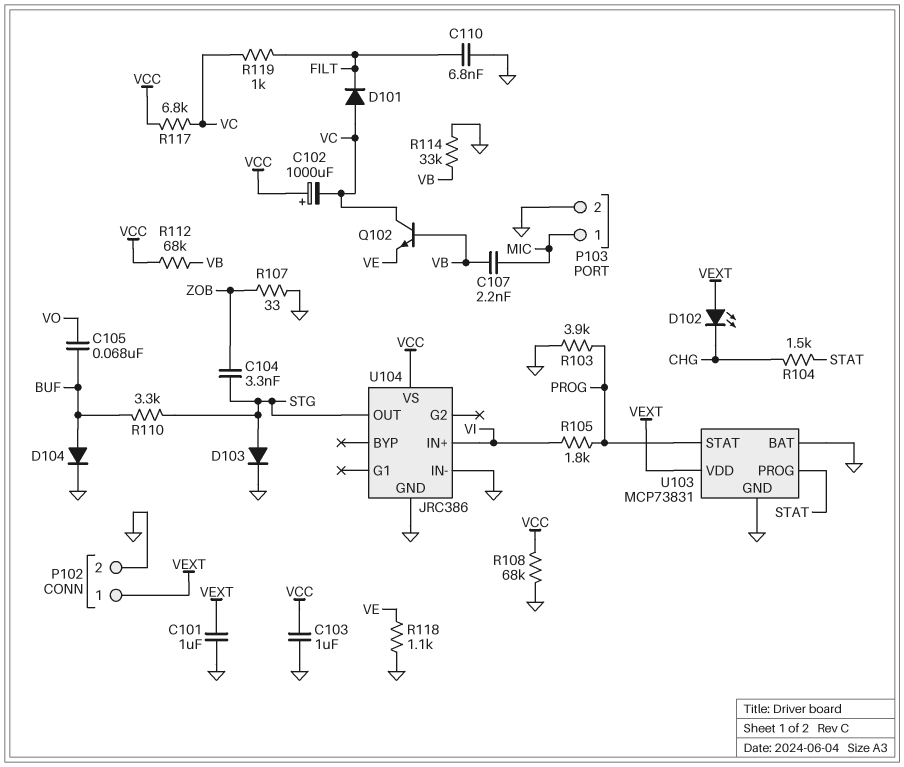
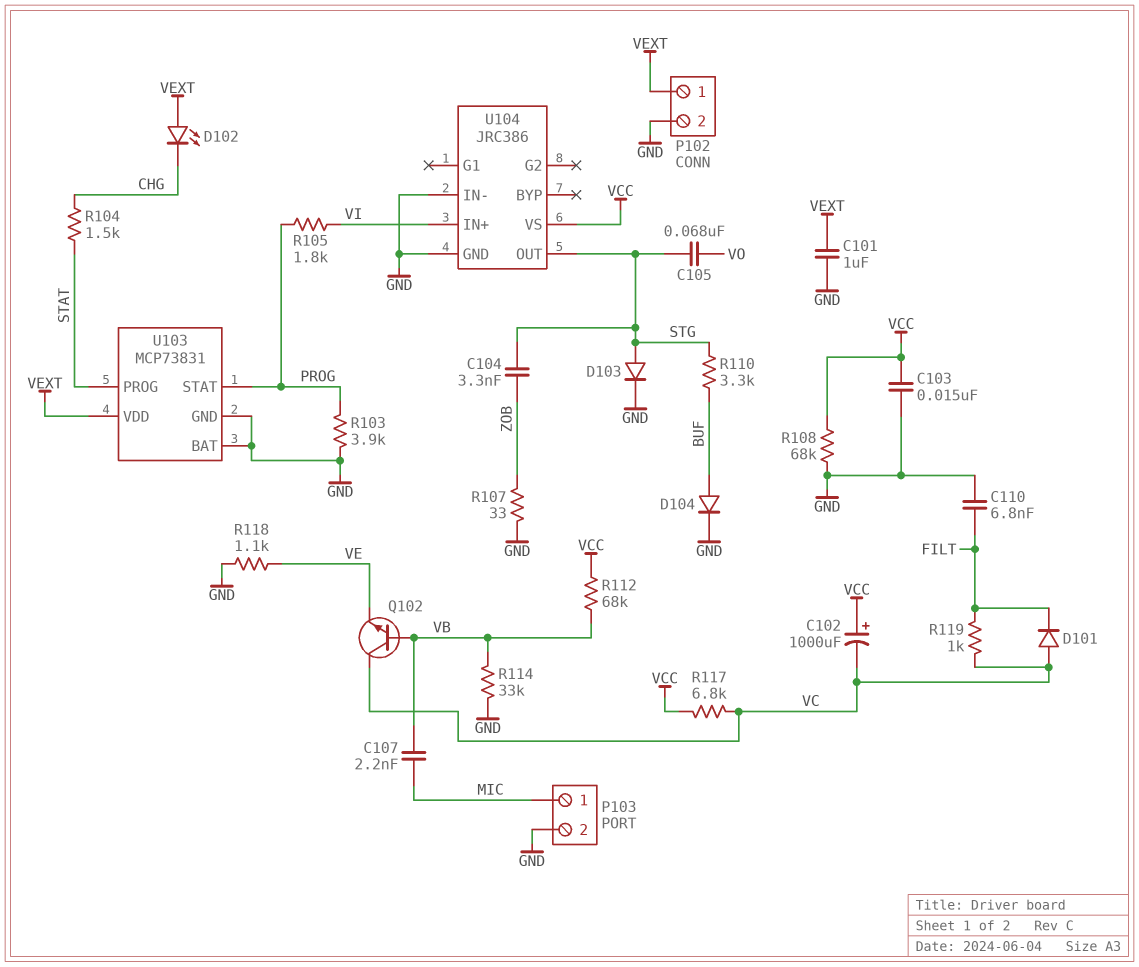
C103: 1uF (GND, VCC) -> 15nF (GND, VCC)
C105: 68nF (BUF, VO) -> 68nF (STG, VO)

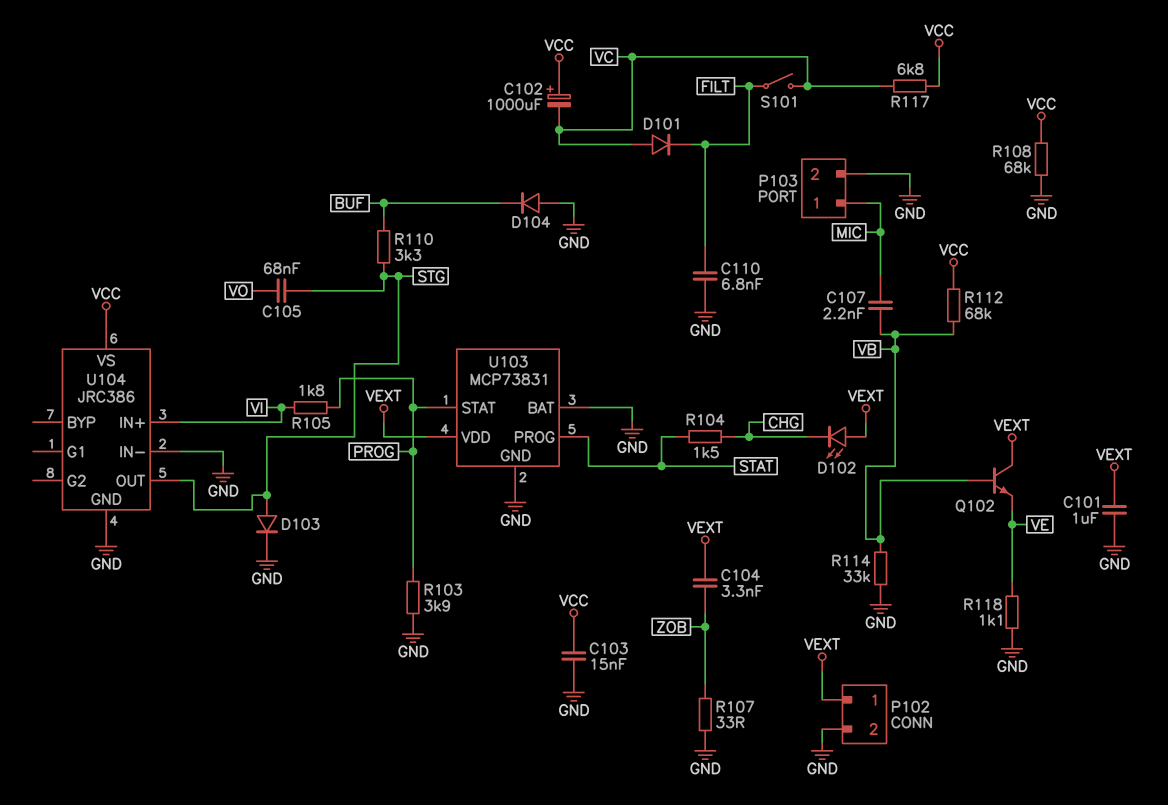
C104: 3.3nF (STG, ZOB) -> 3.3nF (VEXT, ZOB)
D104: diode (A BUF, K GND) -> diode (A GND, K BUF)
Q102: NPN (B VB, C VC, E VE) -> NPN (B VB, C VEXT, E VE)
R119: 1k (FILT, VC) -> none
S101: none -> switch (FILT, VC)

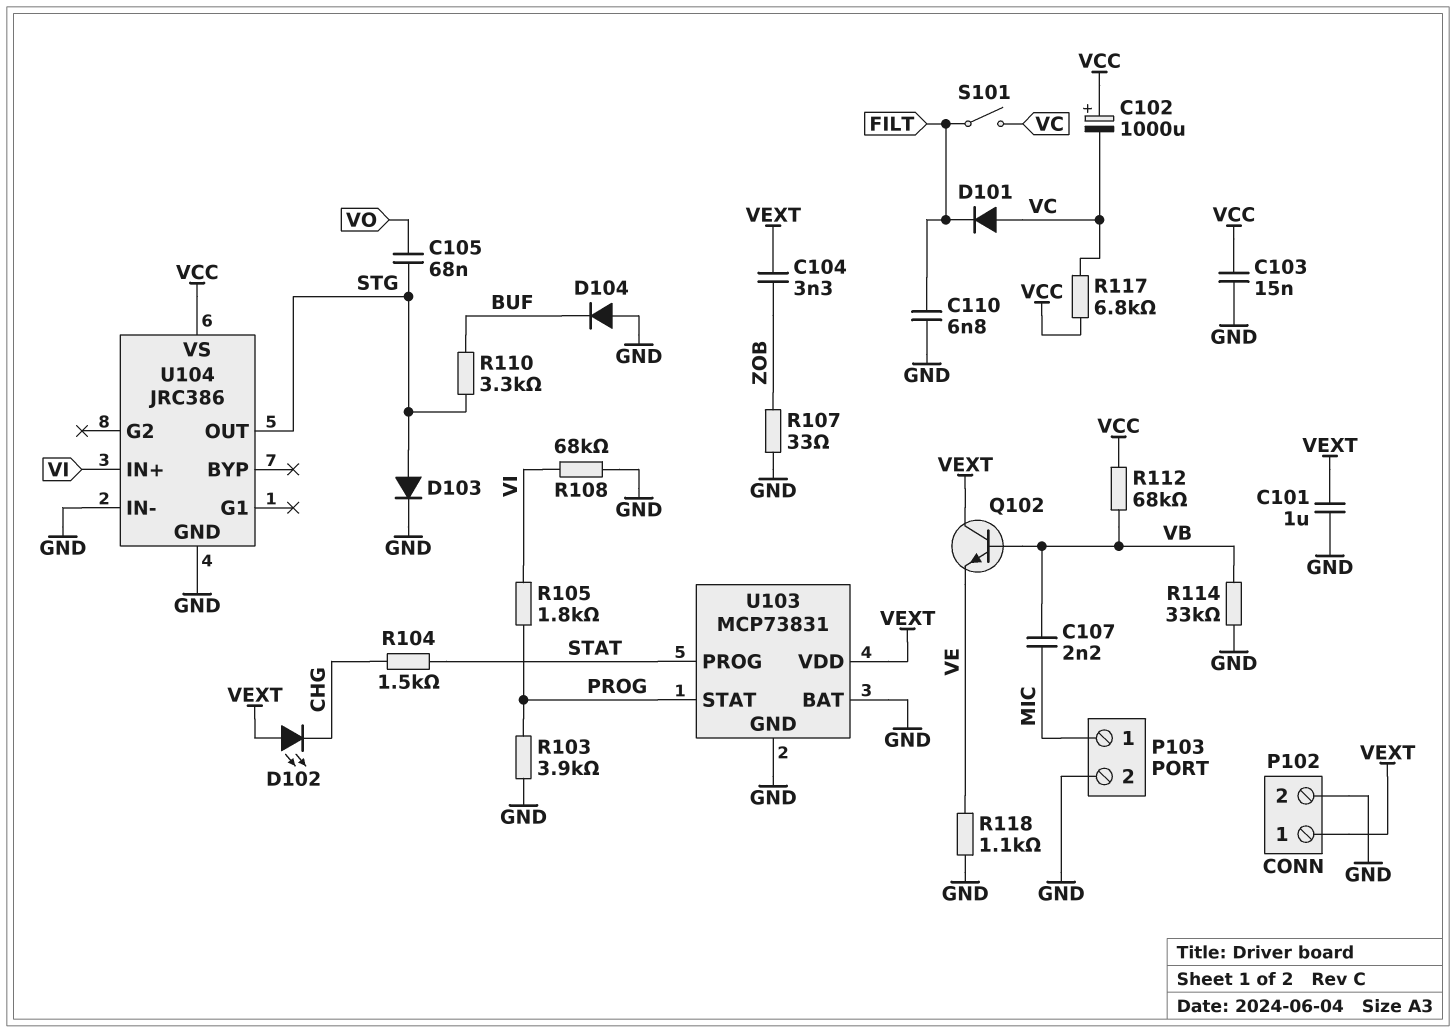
R108: 68k (GND, VCC) -> 68k (GND, VI)

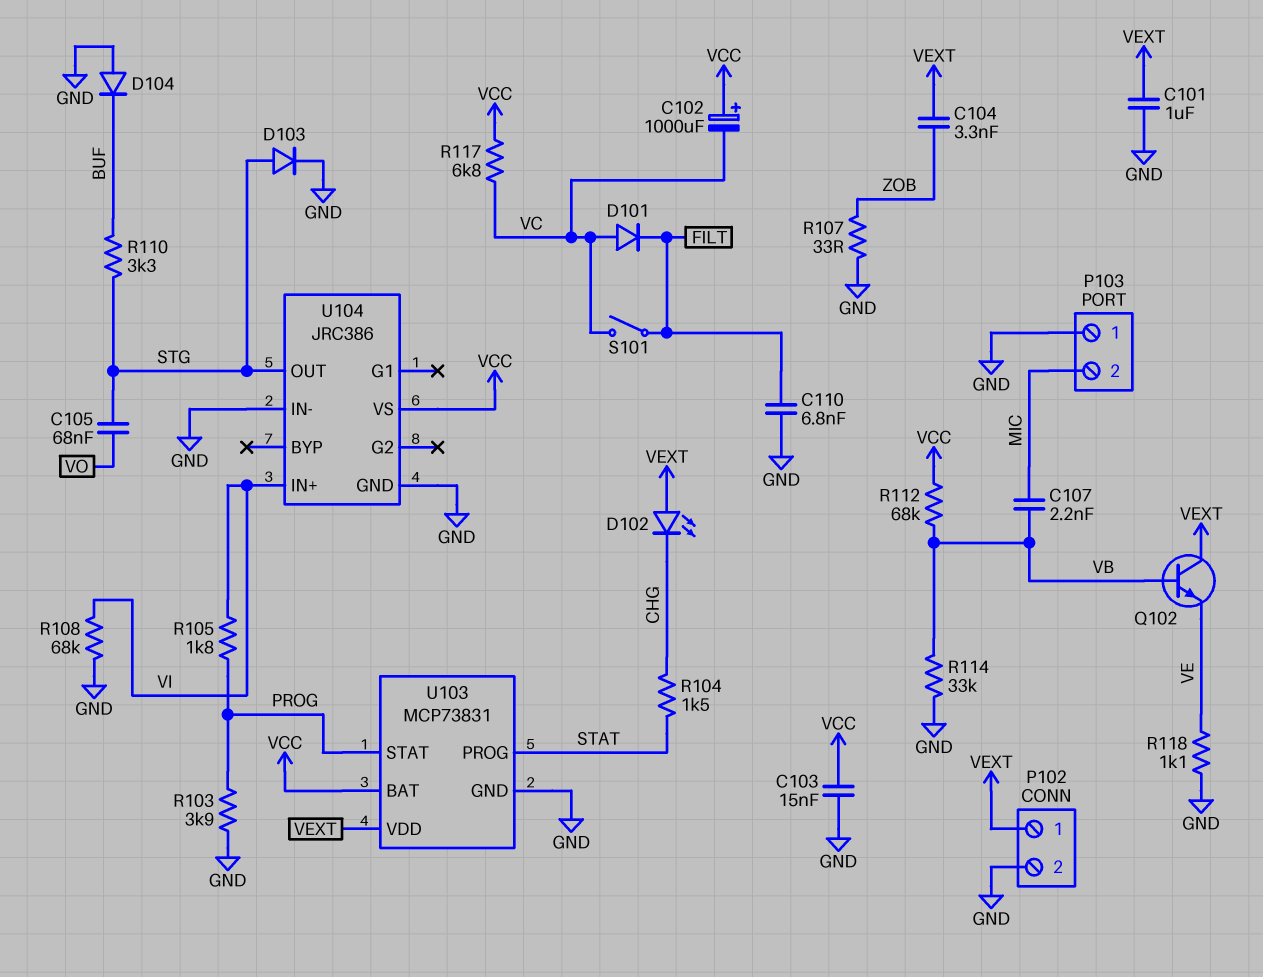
P103 pin 1: MIC -> GND
P103 pin 2: GND -> MIC
U103 pin BAT: GND -> VCC

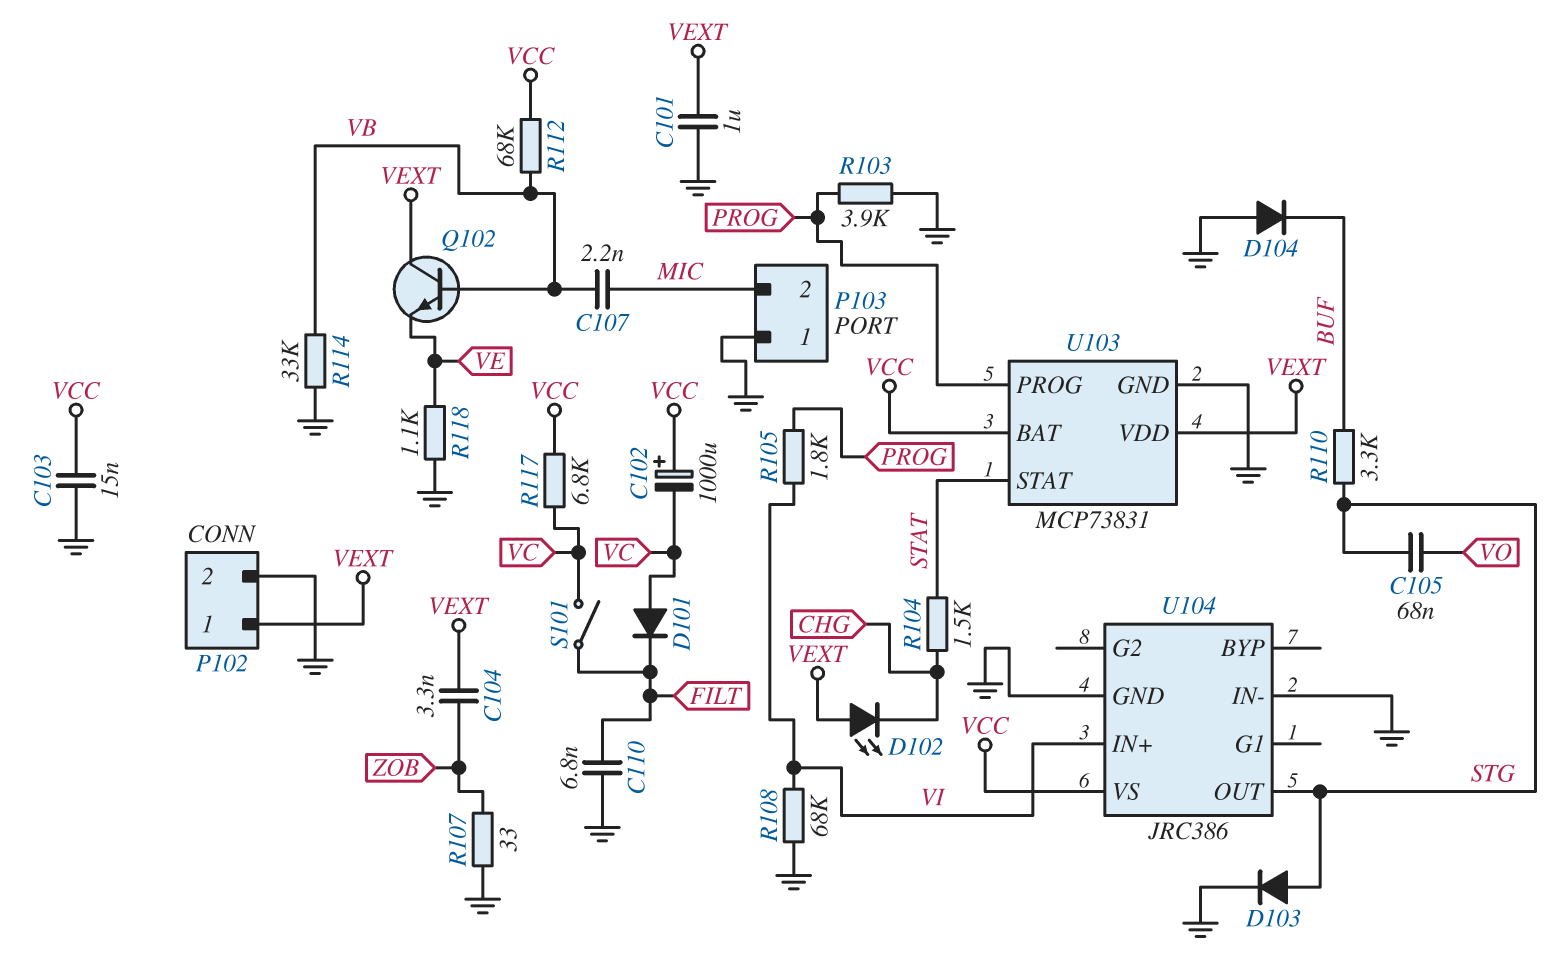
U103 pin PROG: STAT -> PROG
U103 pin STAT: PROG -> STAT

